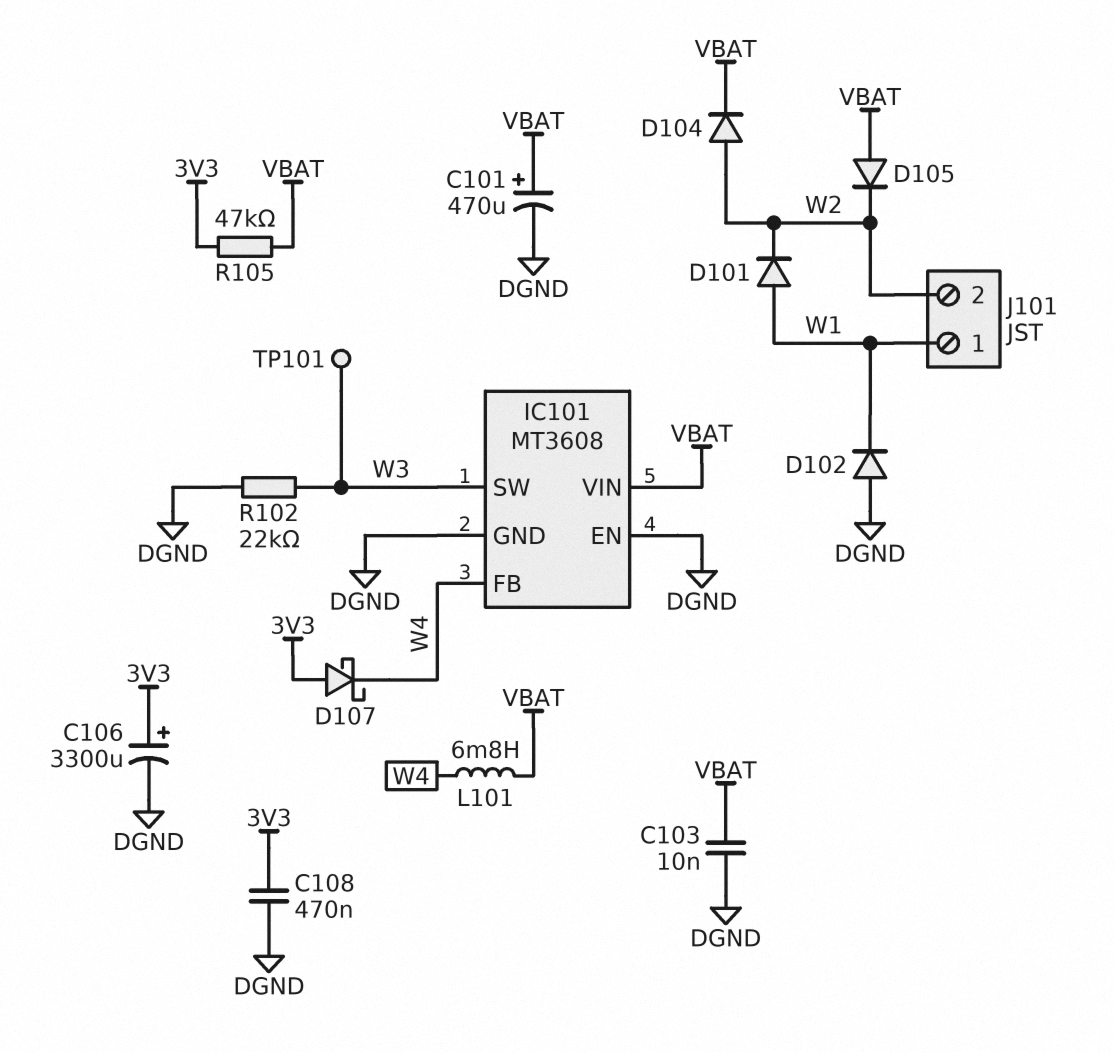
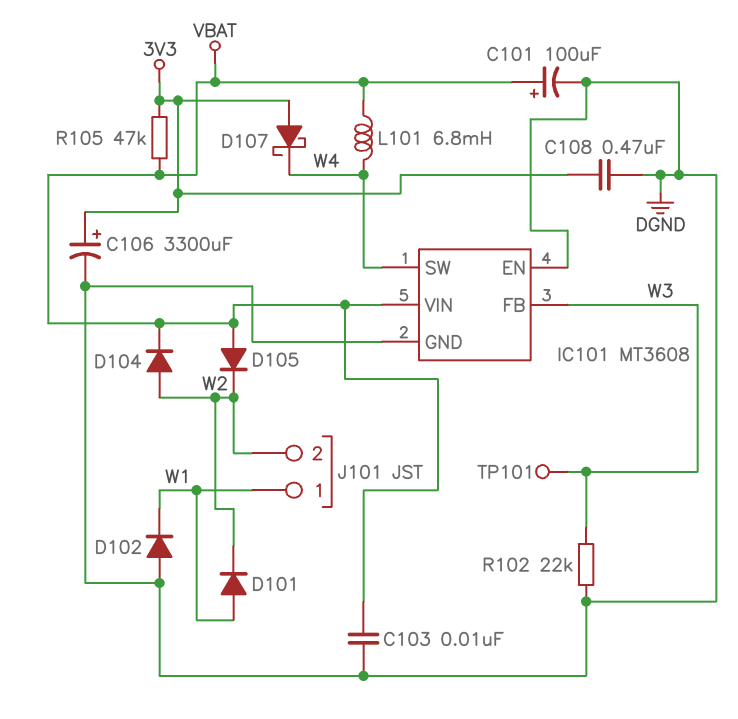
C101: 470uF (plus VBAT, minus DGND) -> 100uF (plus VBAT, minus DGND)
IC101 pin FB: W4 -> W3
IC101 pin SW: W3 -> W4

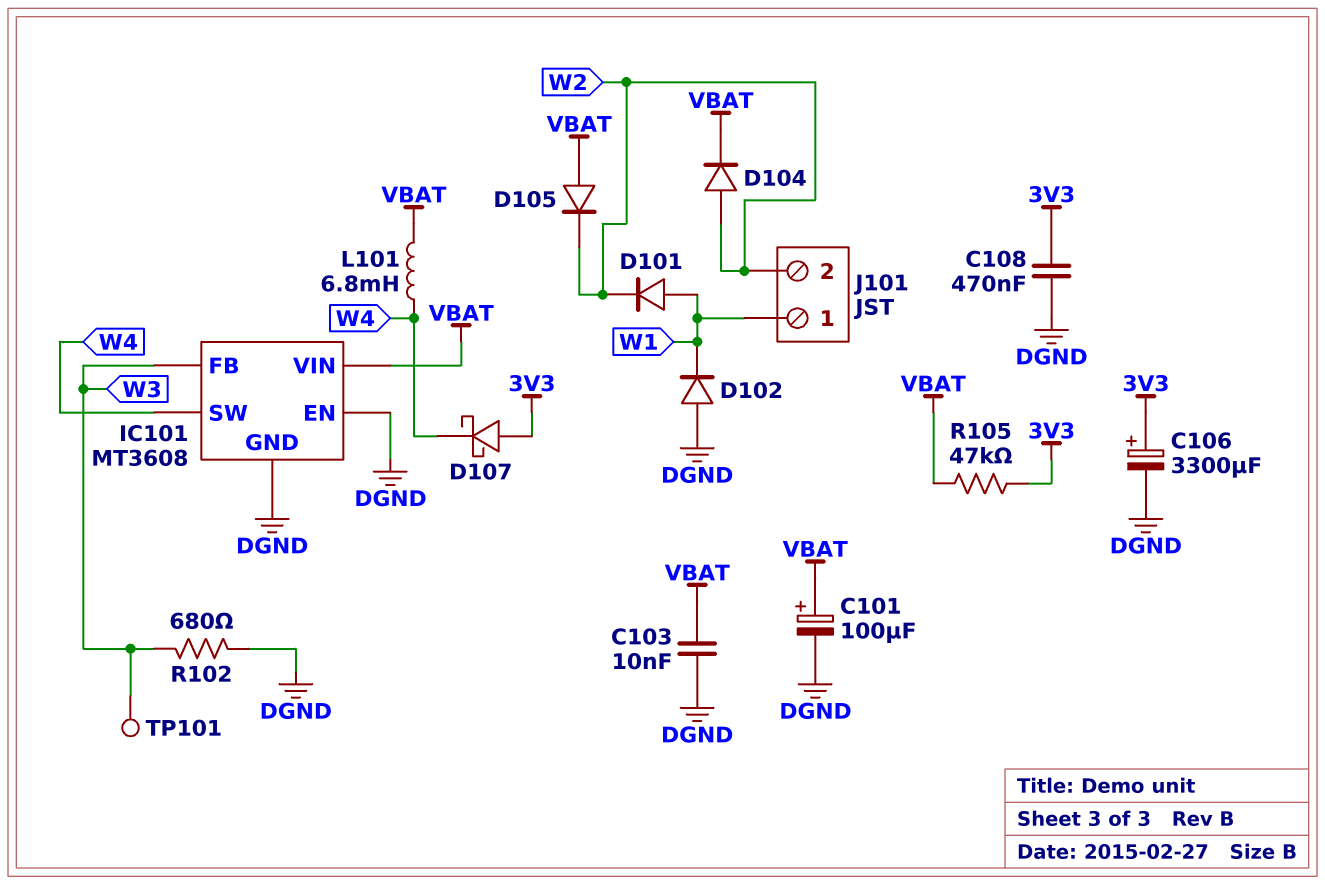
R102: 22k (DGND, W3) -> 680 (DGND, W3)

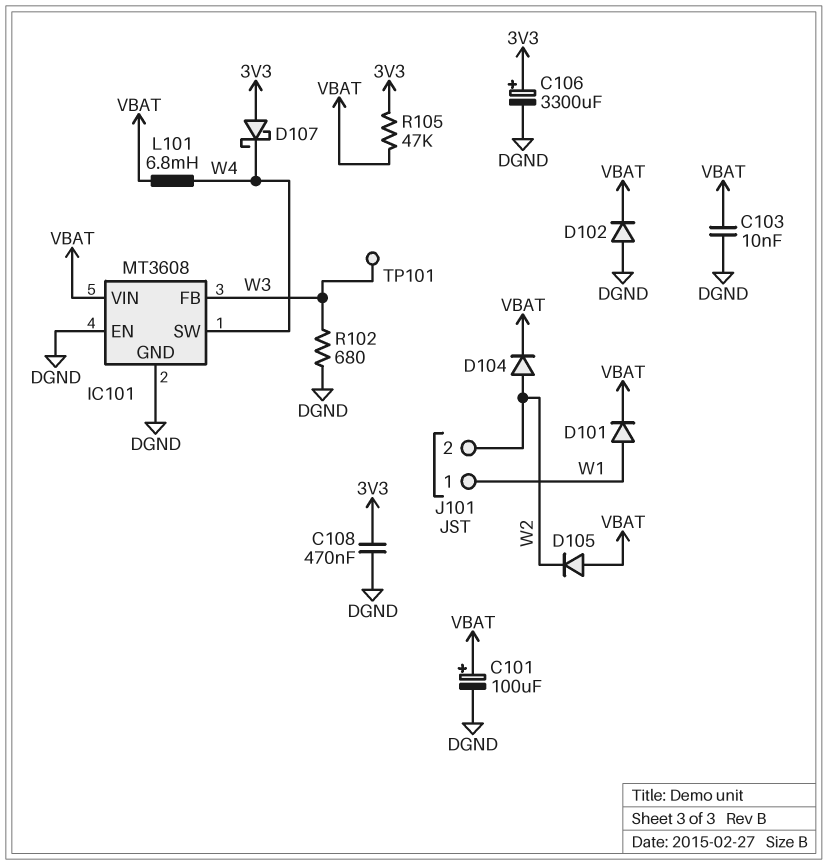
D101: diode (A W1, K W2) -> diode (A W1, K VBAT)
D102: diode (A DGND, K W1) -> diode (A DGND, K VBAT)

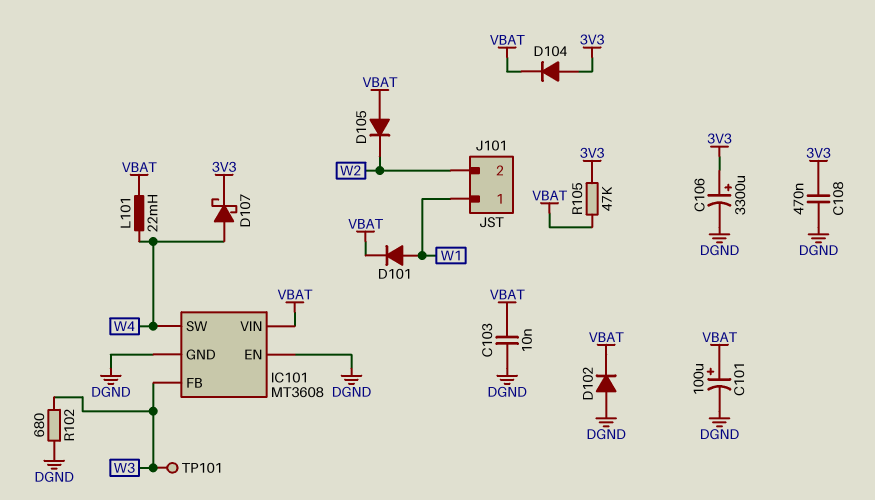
D104: diode (A W2, K VBAT) -> diode (A 3V3, K VBAT)
D107: schottky (A 3V3, K W4) -> schottky (A W4, K 3V3)
L101: 6.8mH (VBAT, W4) -> 22mH (VBAT, W4)

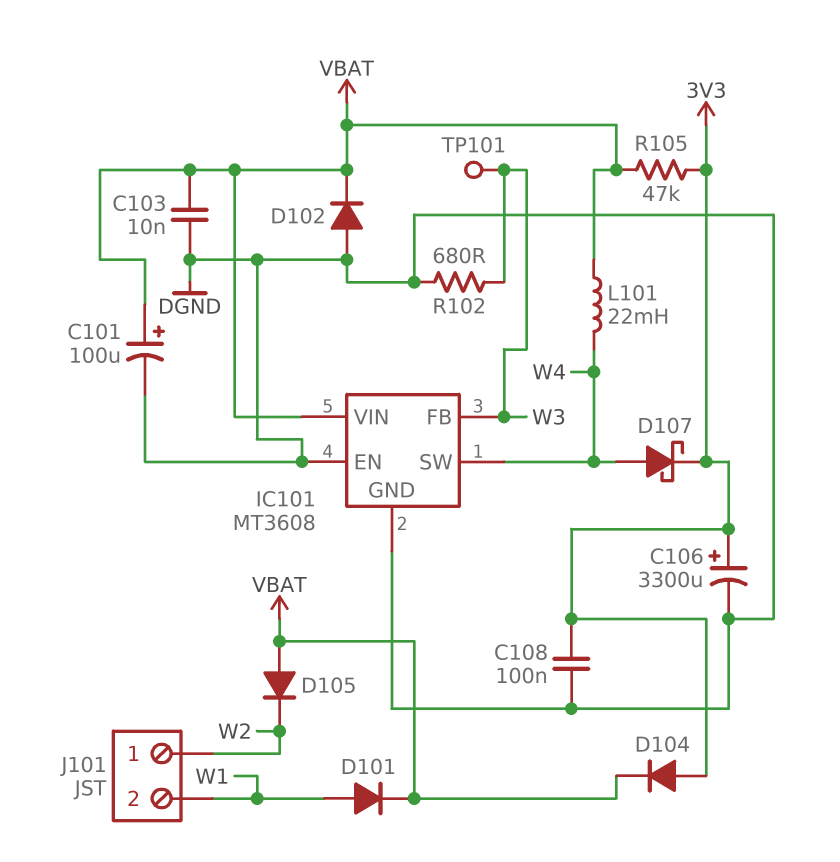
C108: 470nF (3V3, DGND) -> 100nF (3V3, DGND)
J101 pin 1: W1 -> W2
J101 pin 2: W2 -> W1

